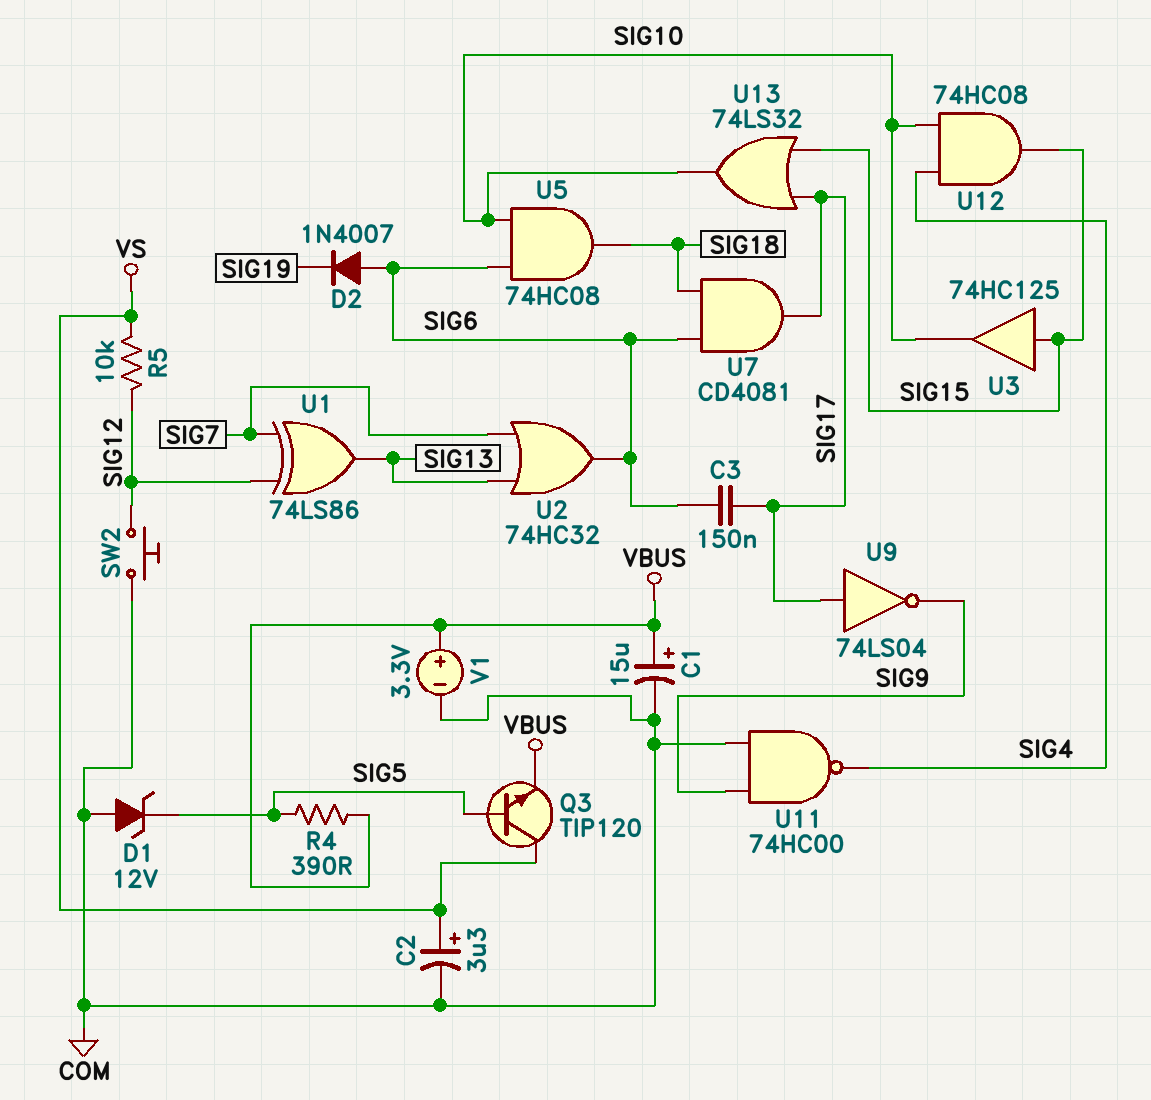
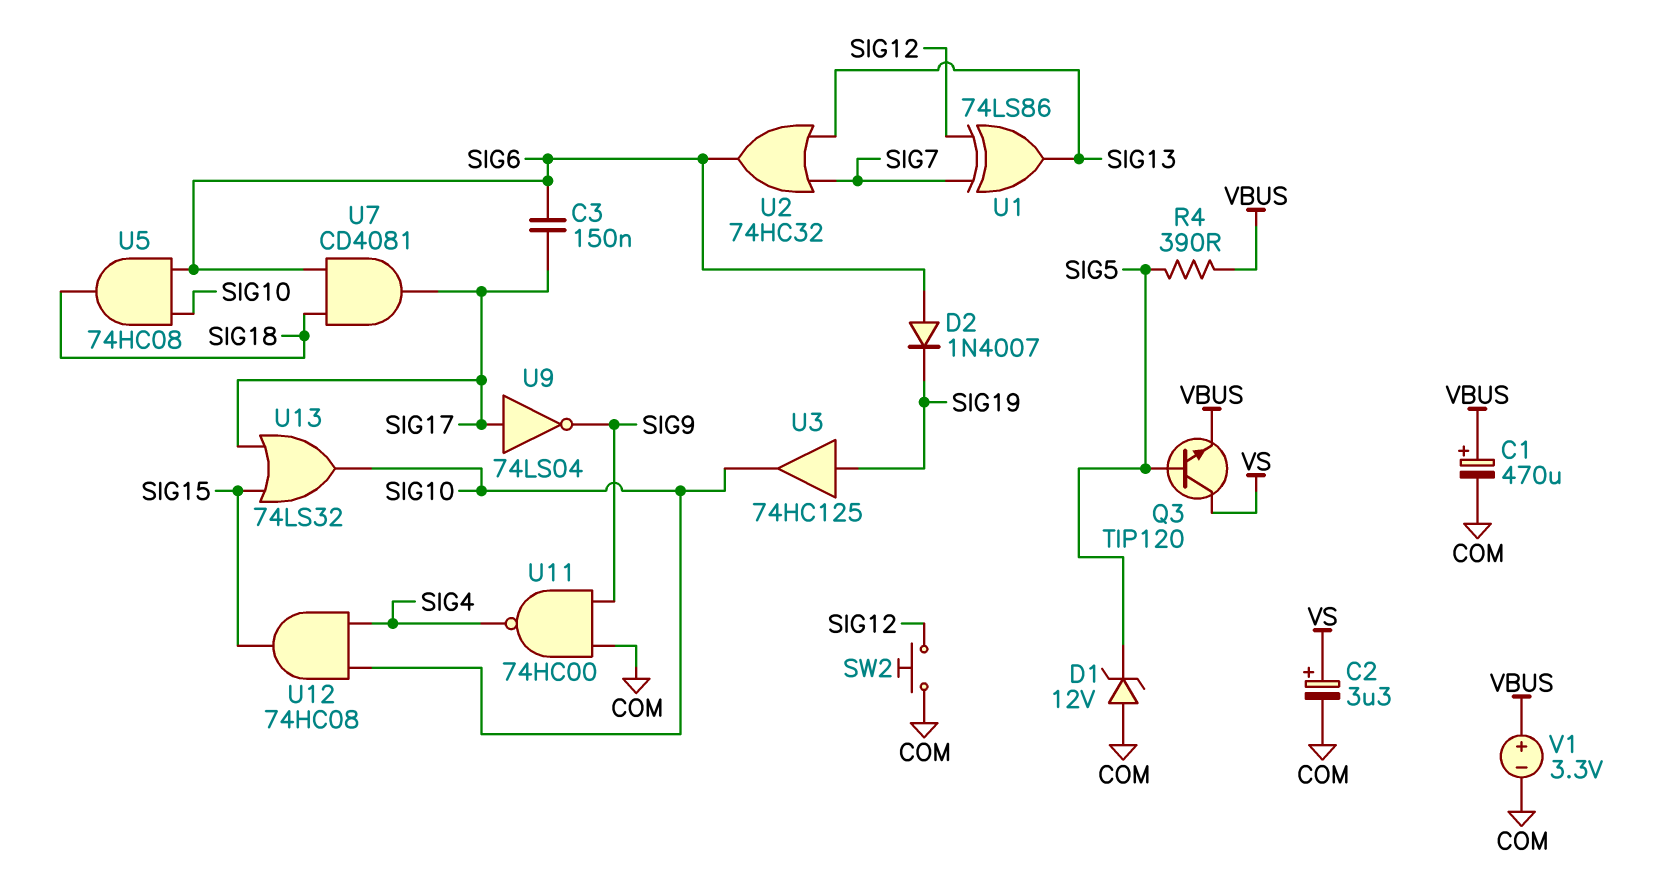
C1: 15uF (plus VBUS, minus COM) -> 470uF (plus VBUS, minus COM)
R5: 10k (SIG12, VS) -> none
U3: buffer 74HC125 (in SIG15, out SIG10) -> buffer 74HC125 (in SIG19, out SIG10)

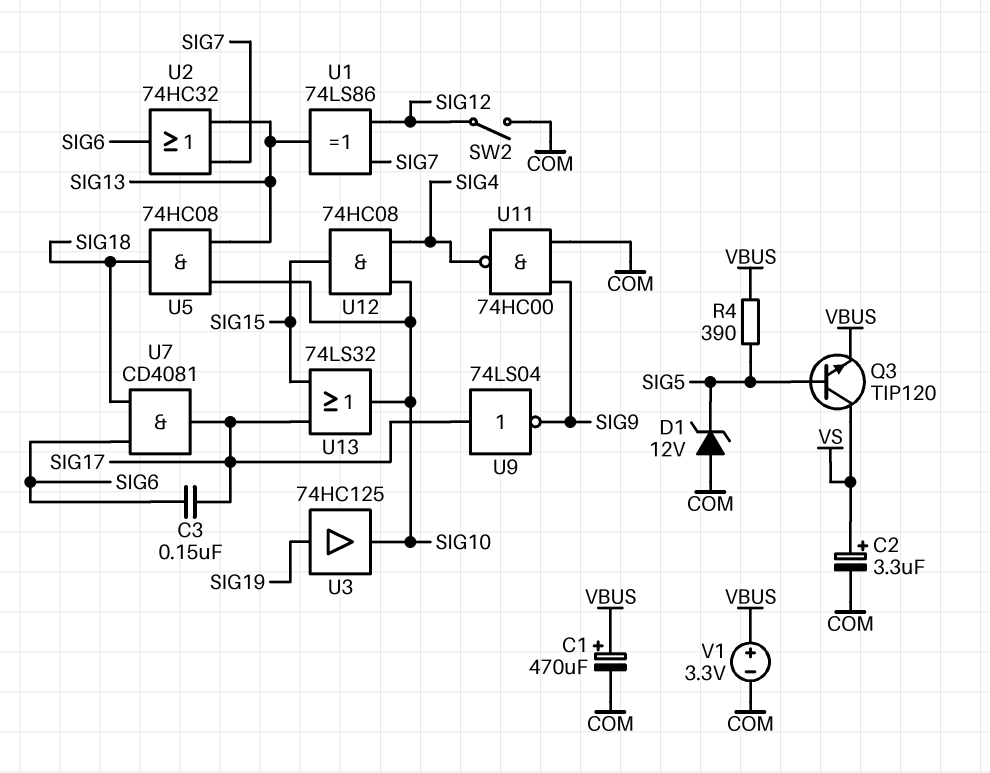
D2: diode 1N4007 (A SIG6, K SIG19) -> none
SW2: button (COM, SIG12) -> switch (COM, SIG12)
U5: AND 74HC08 (in SIG6, in SIG10, out SIG18) -> AND 74HC08 (in SIG10, in SIG13, out SIG18)

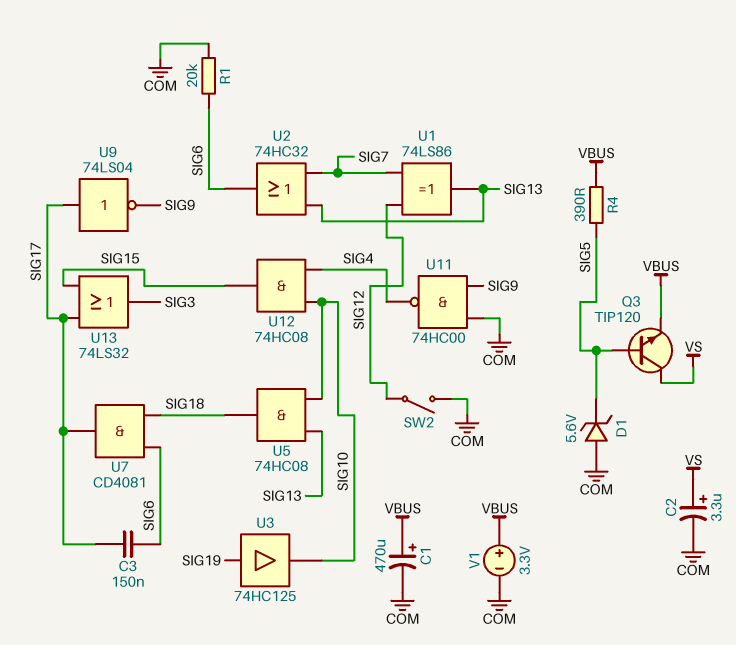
D1: zener 12V (A COM, K SIG5) -> zener 5.6V (A COM, K SIG5)
R1: none -> 20k (COM, SIG6)
U13: OR 74LS32 (in SIG15, in SIG17, out SIG10) -> OR 74LS32 (in SIG15, in SIG17, out SIG3)

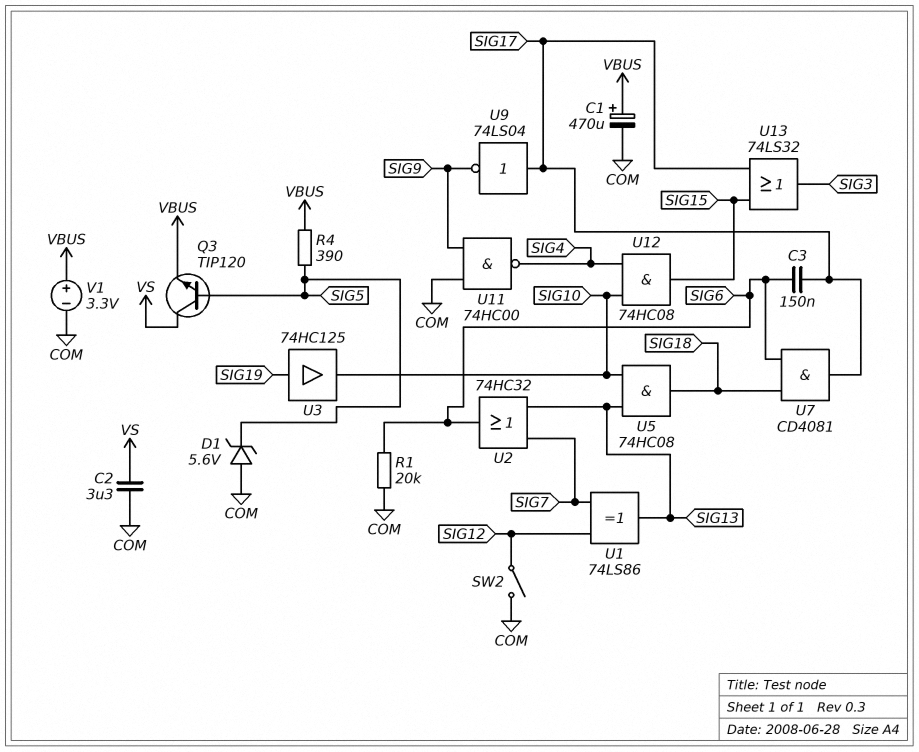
C2: 3.3uF (plus VS, minus COM) -> 3.3uF (COM, VS)

